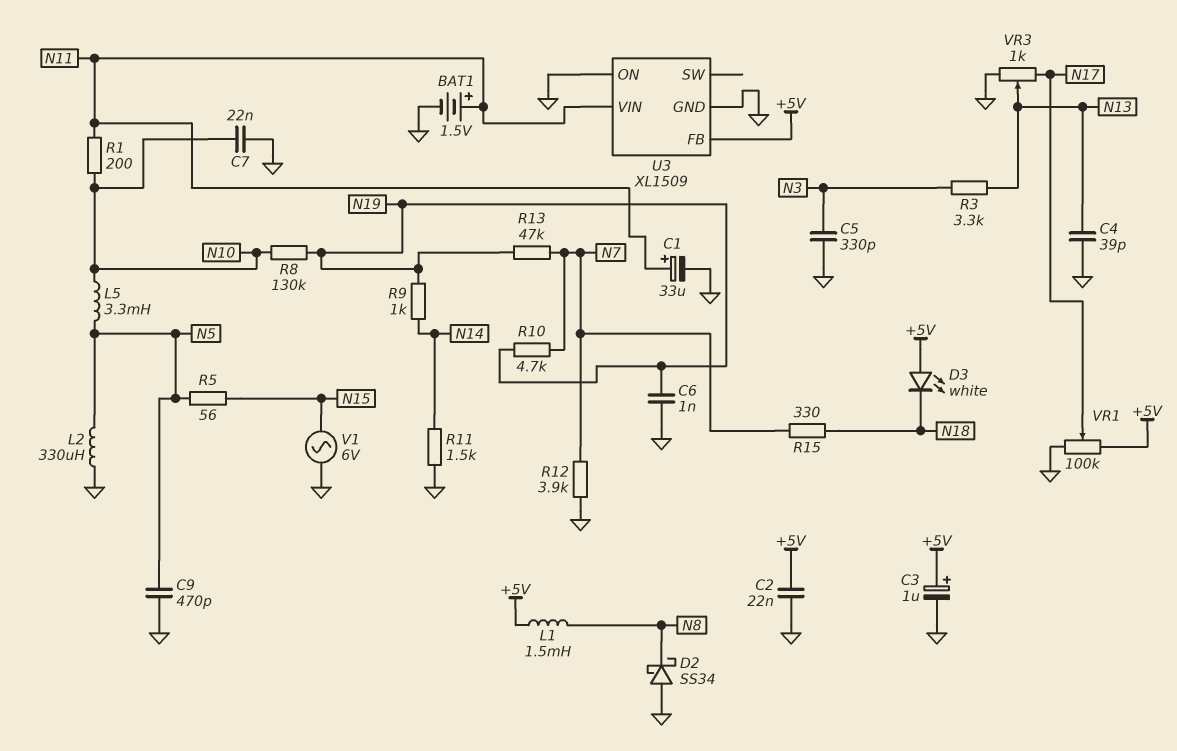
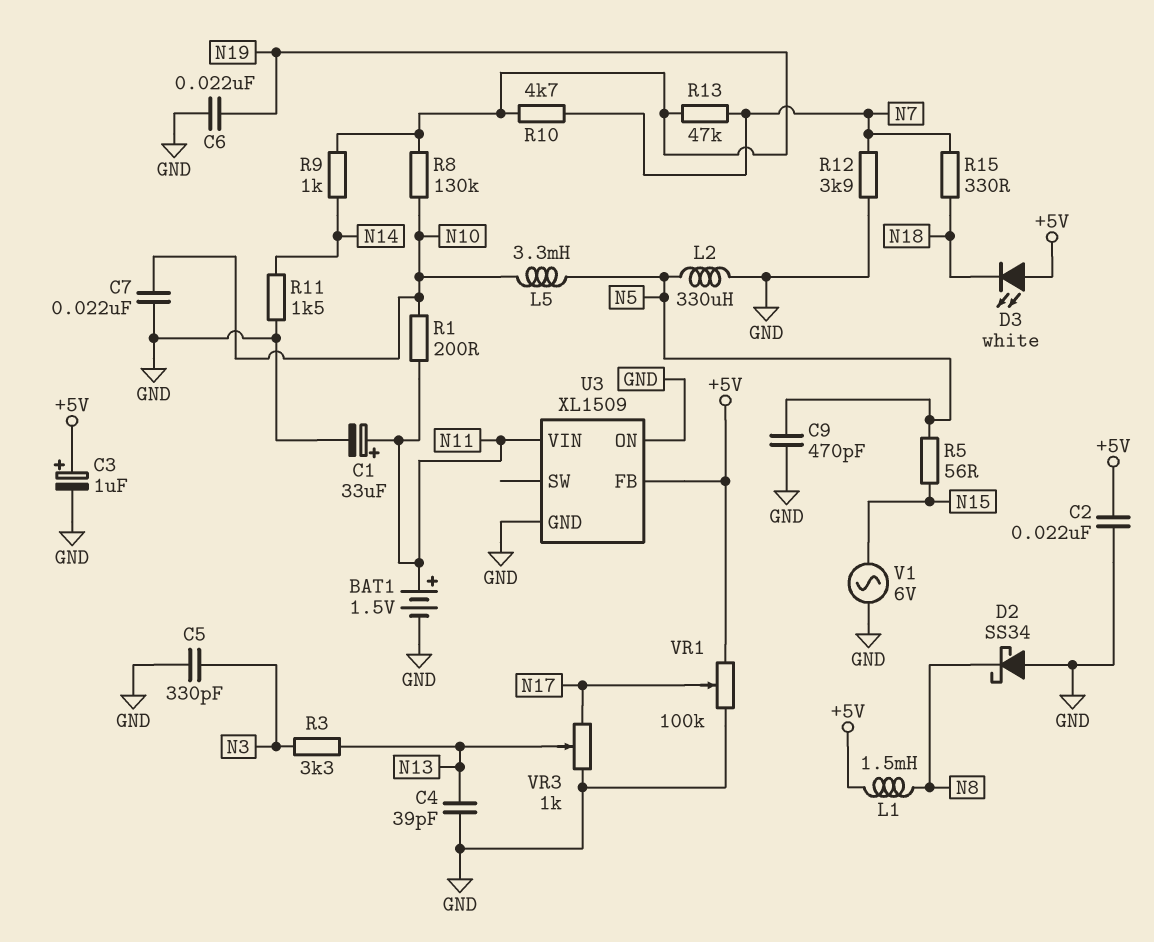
C6: 1nF (GND, N19) -> 22nF (GND, N19)

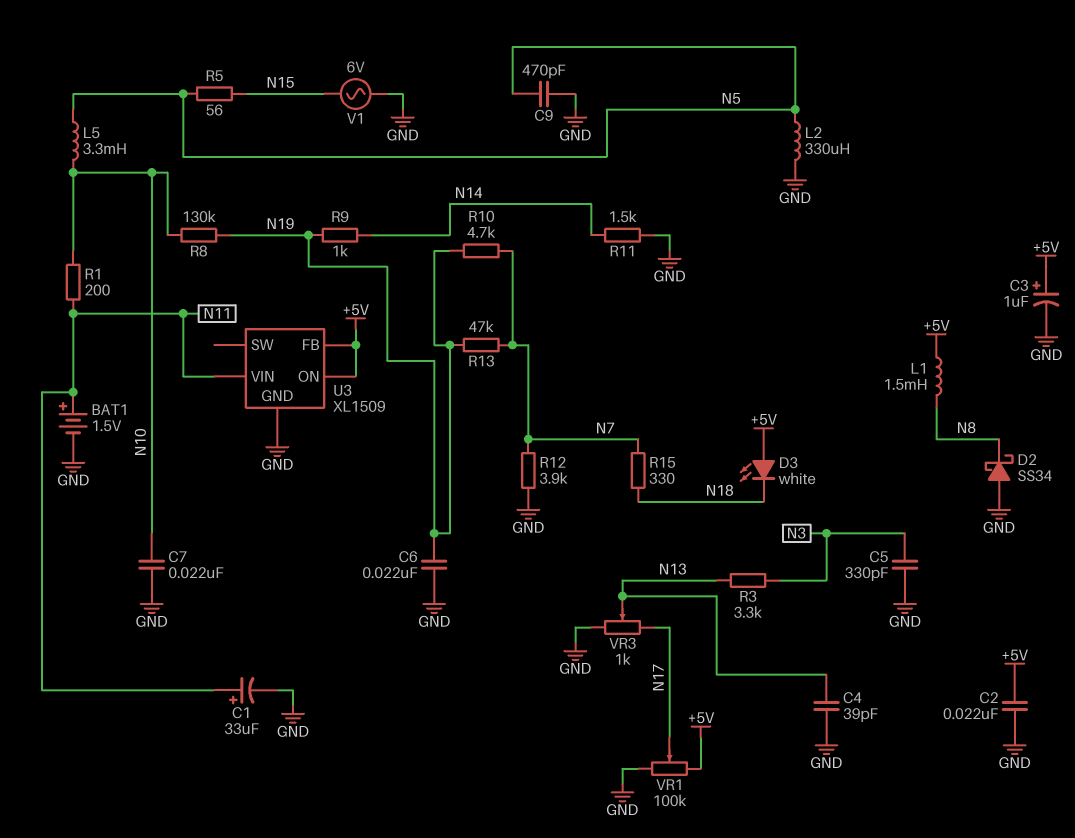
U3 pin ON: GND -> +5V

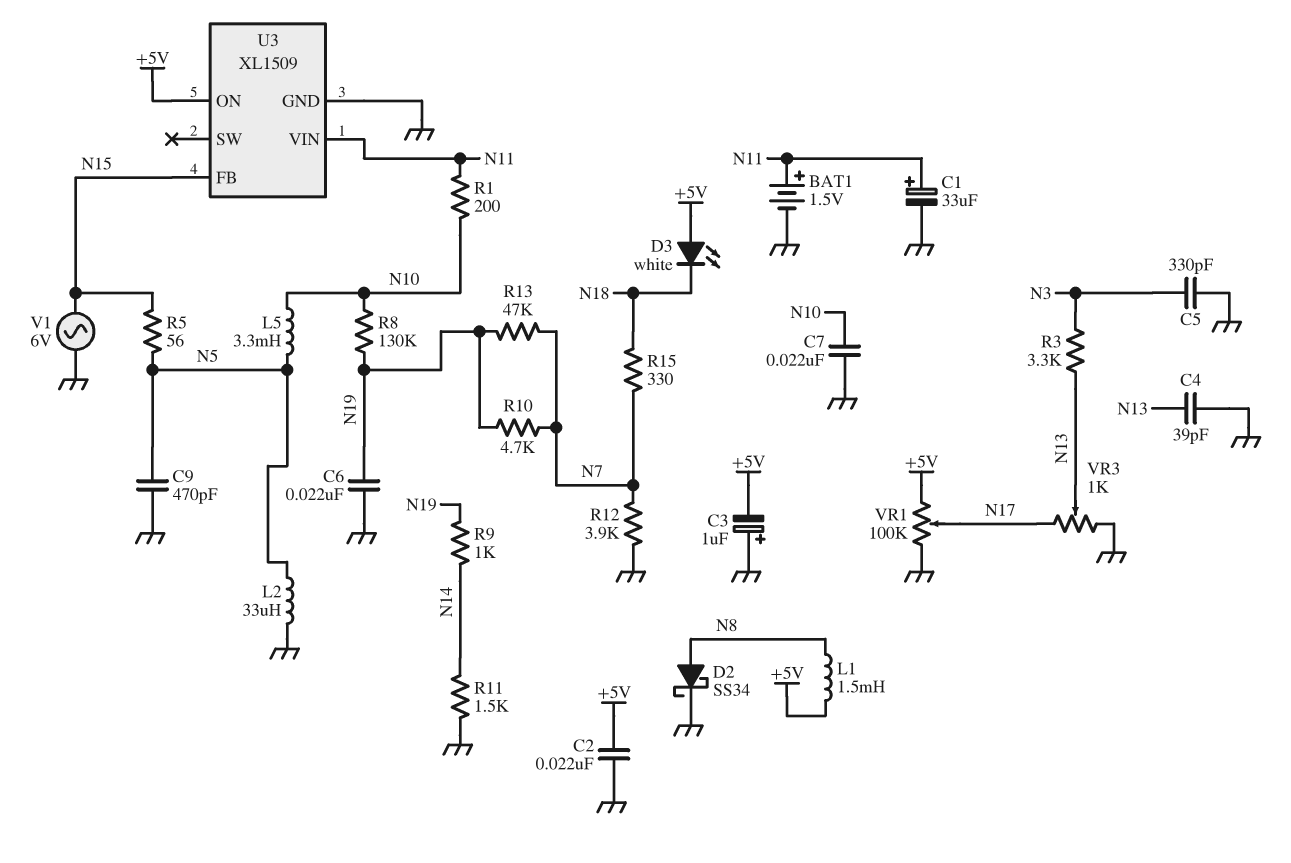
C3: 1uF (plus +5V, minus GND) -> 1uF (plus GND, minus +5V)
D2: schottky SS34 (A GND, K N8) -> schottky SS34 (A N8, K GND)
L2: 330uH (GND, N5) -> 33uH (GND, N5)
U3 pin FB: +5V -> N15

